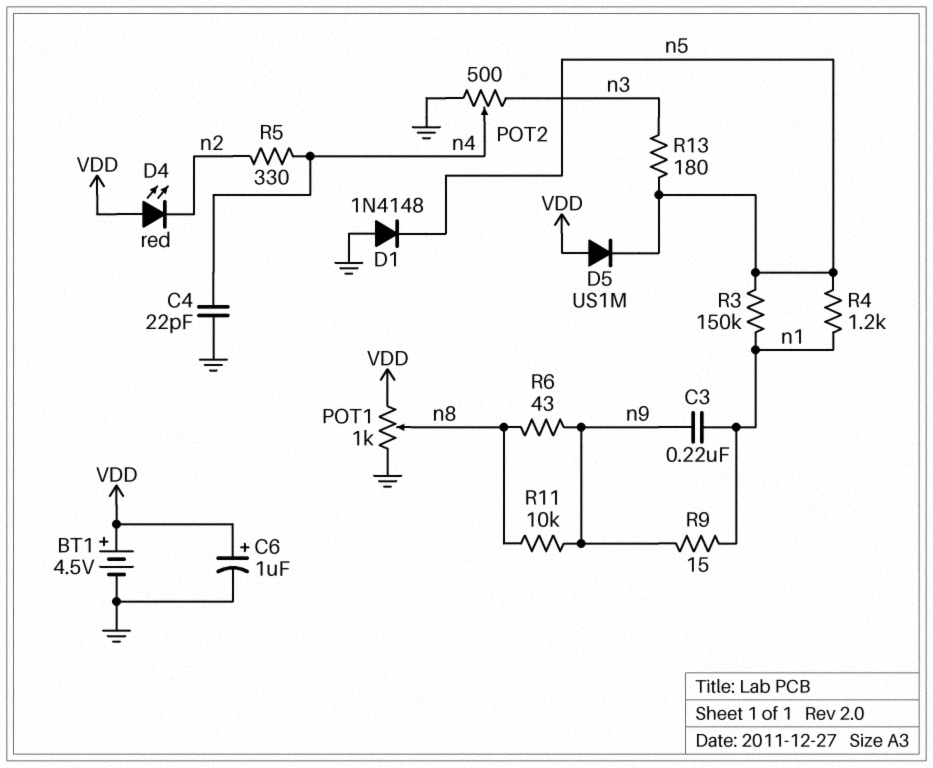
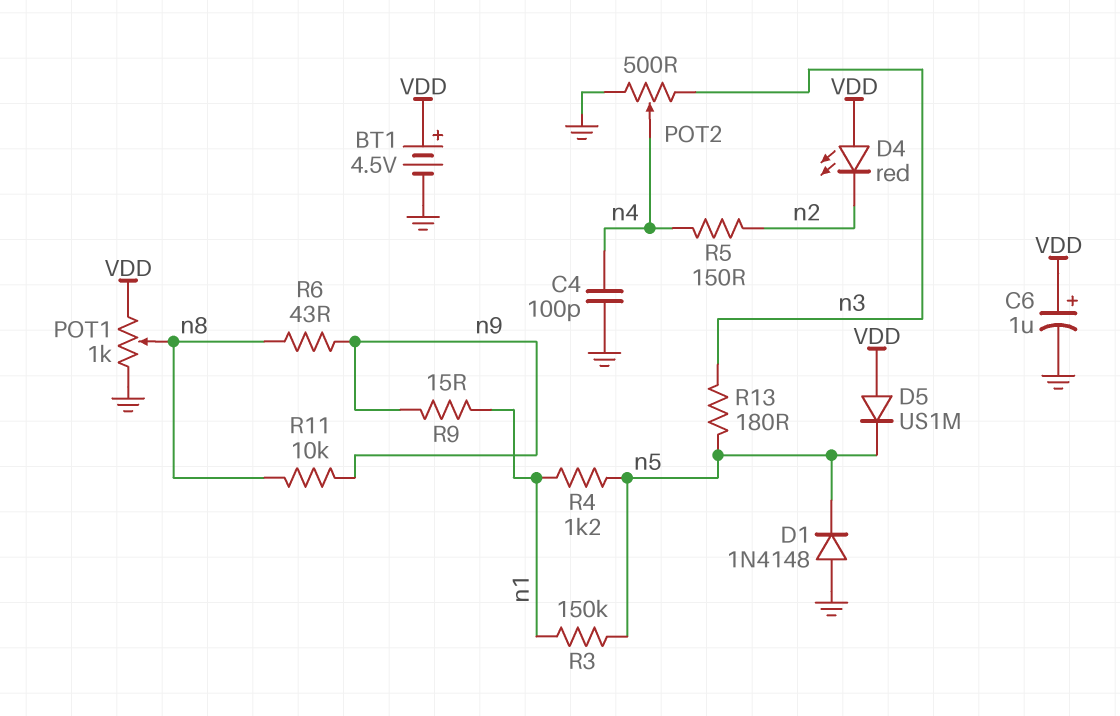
C3: 220nF (n1, n9) -> none
C4: 22pF (GND, n4) -> 100pF (GND, n4)
R5: 330 (n2, n4) -> 150 (n2, n4)

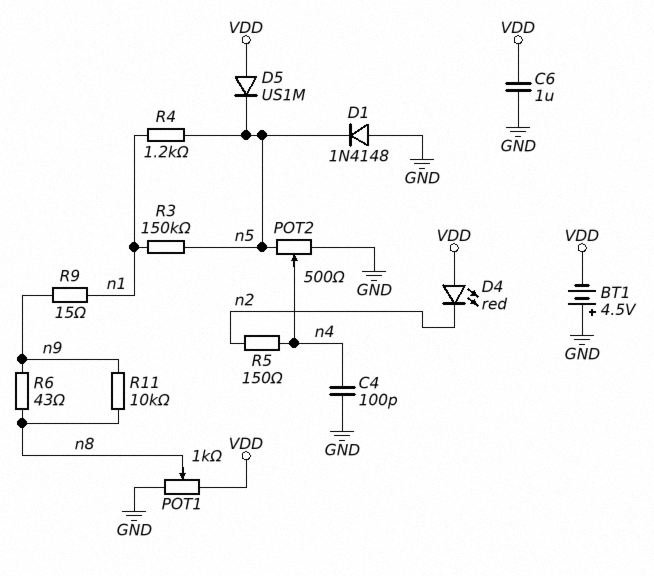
BT1: 4.5V (plus VDD, minus GND) -> 4.5V (plus GND, minus VDD)
C6: 1uF (plus VDD, minus GND) -> 1uF (GND, VDD)
POT2: 500 (GND, n3, wiper n4) -> 500 (GND, n5, wiper n4)
R13: 180 (n3, n5) -> none

